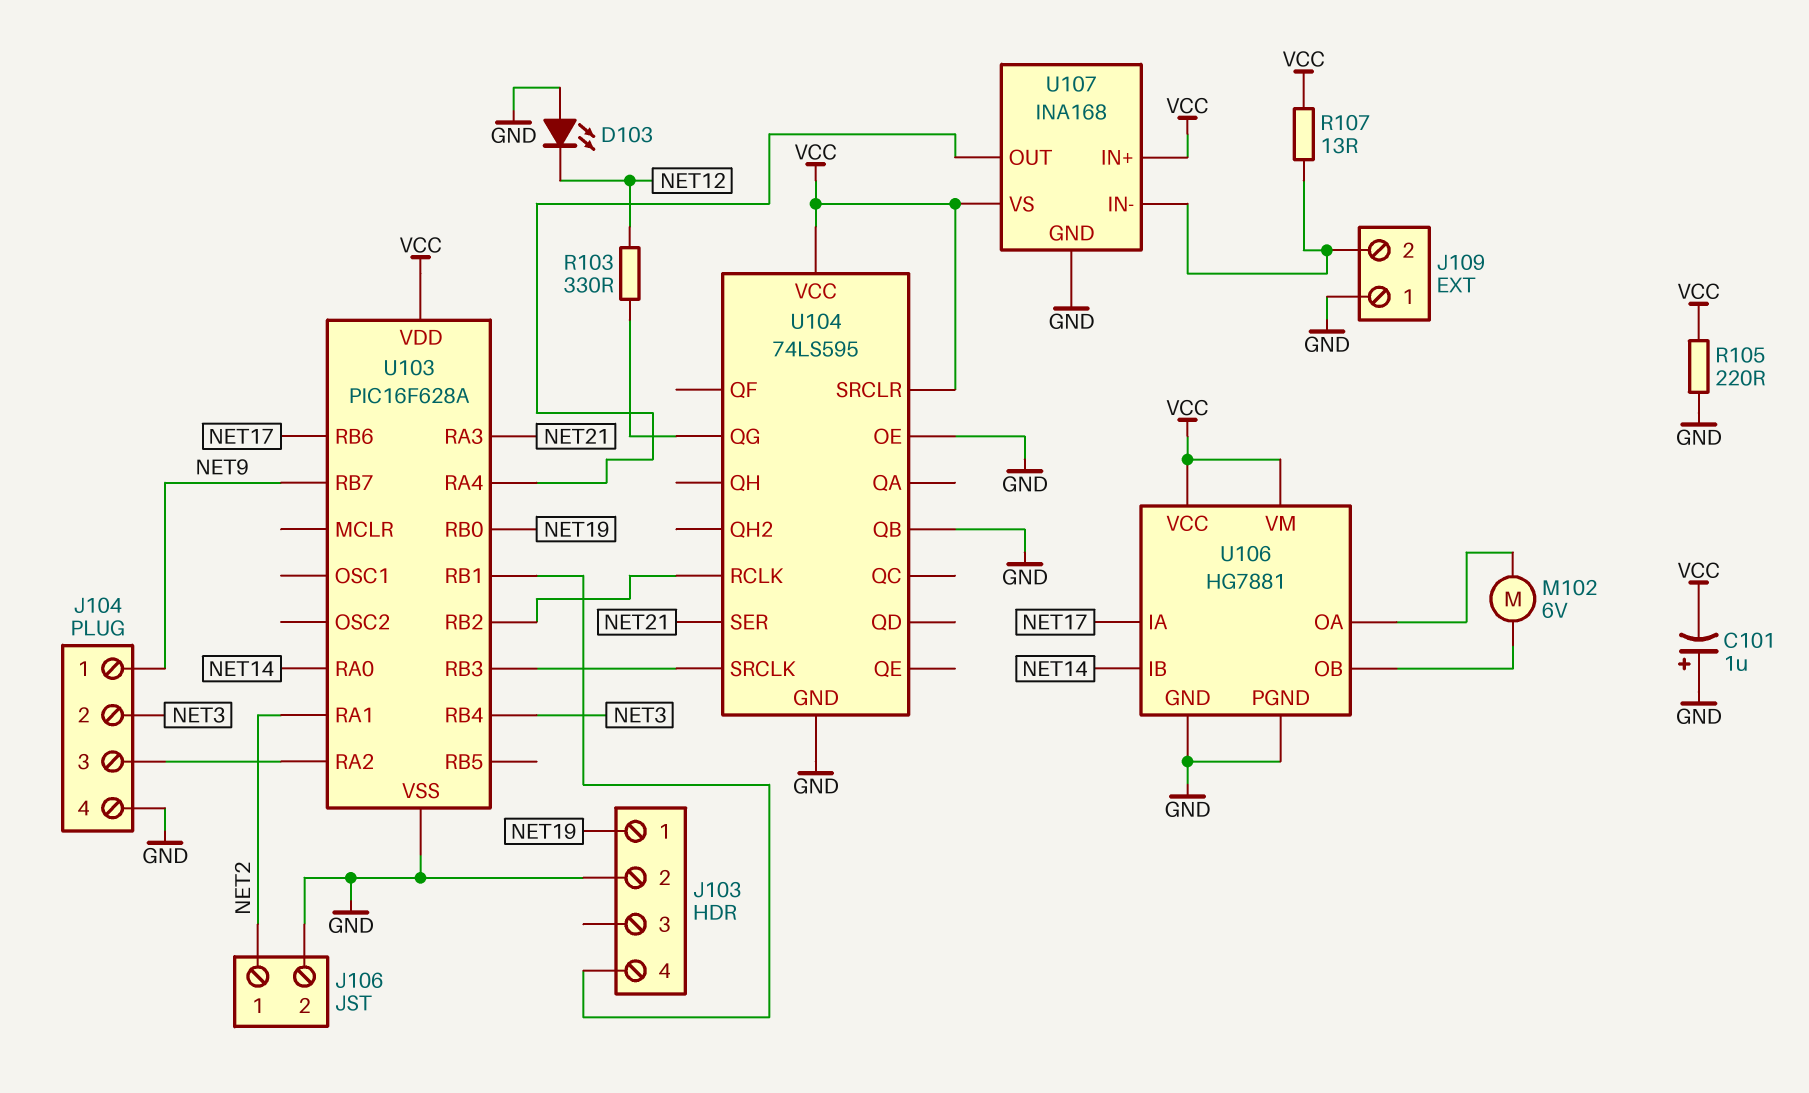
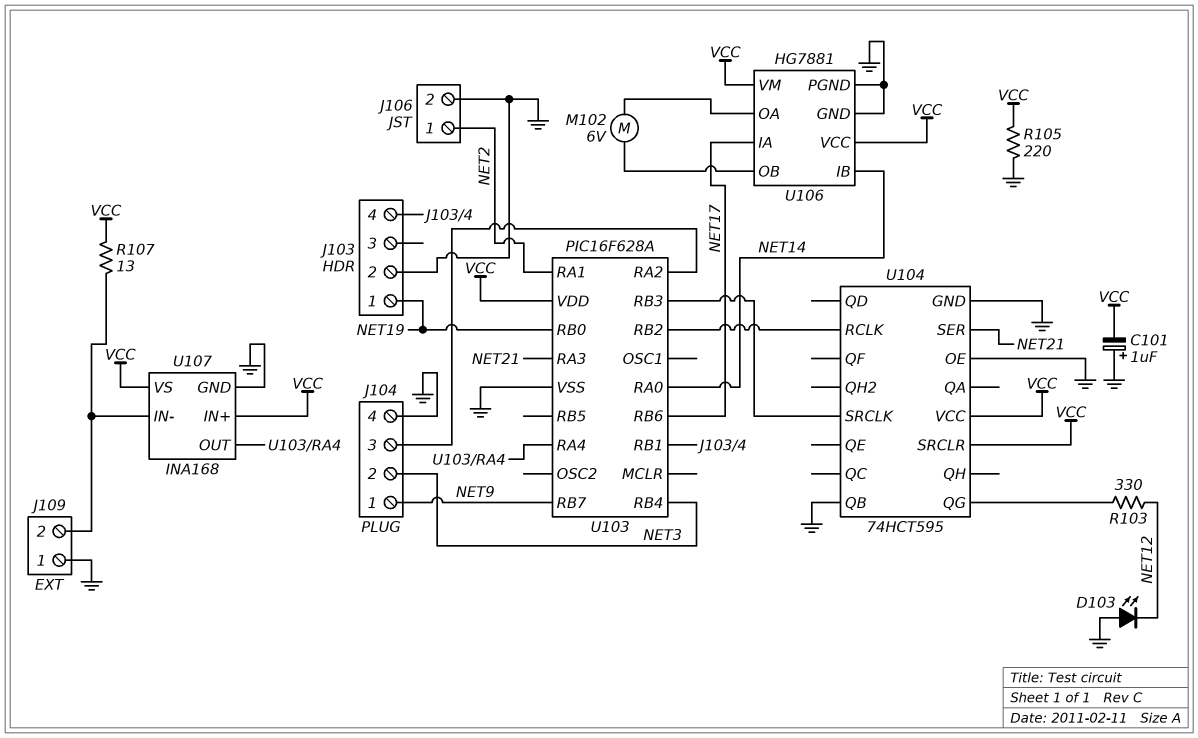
U104: 74LS595 -> 74HCT595

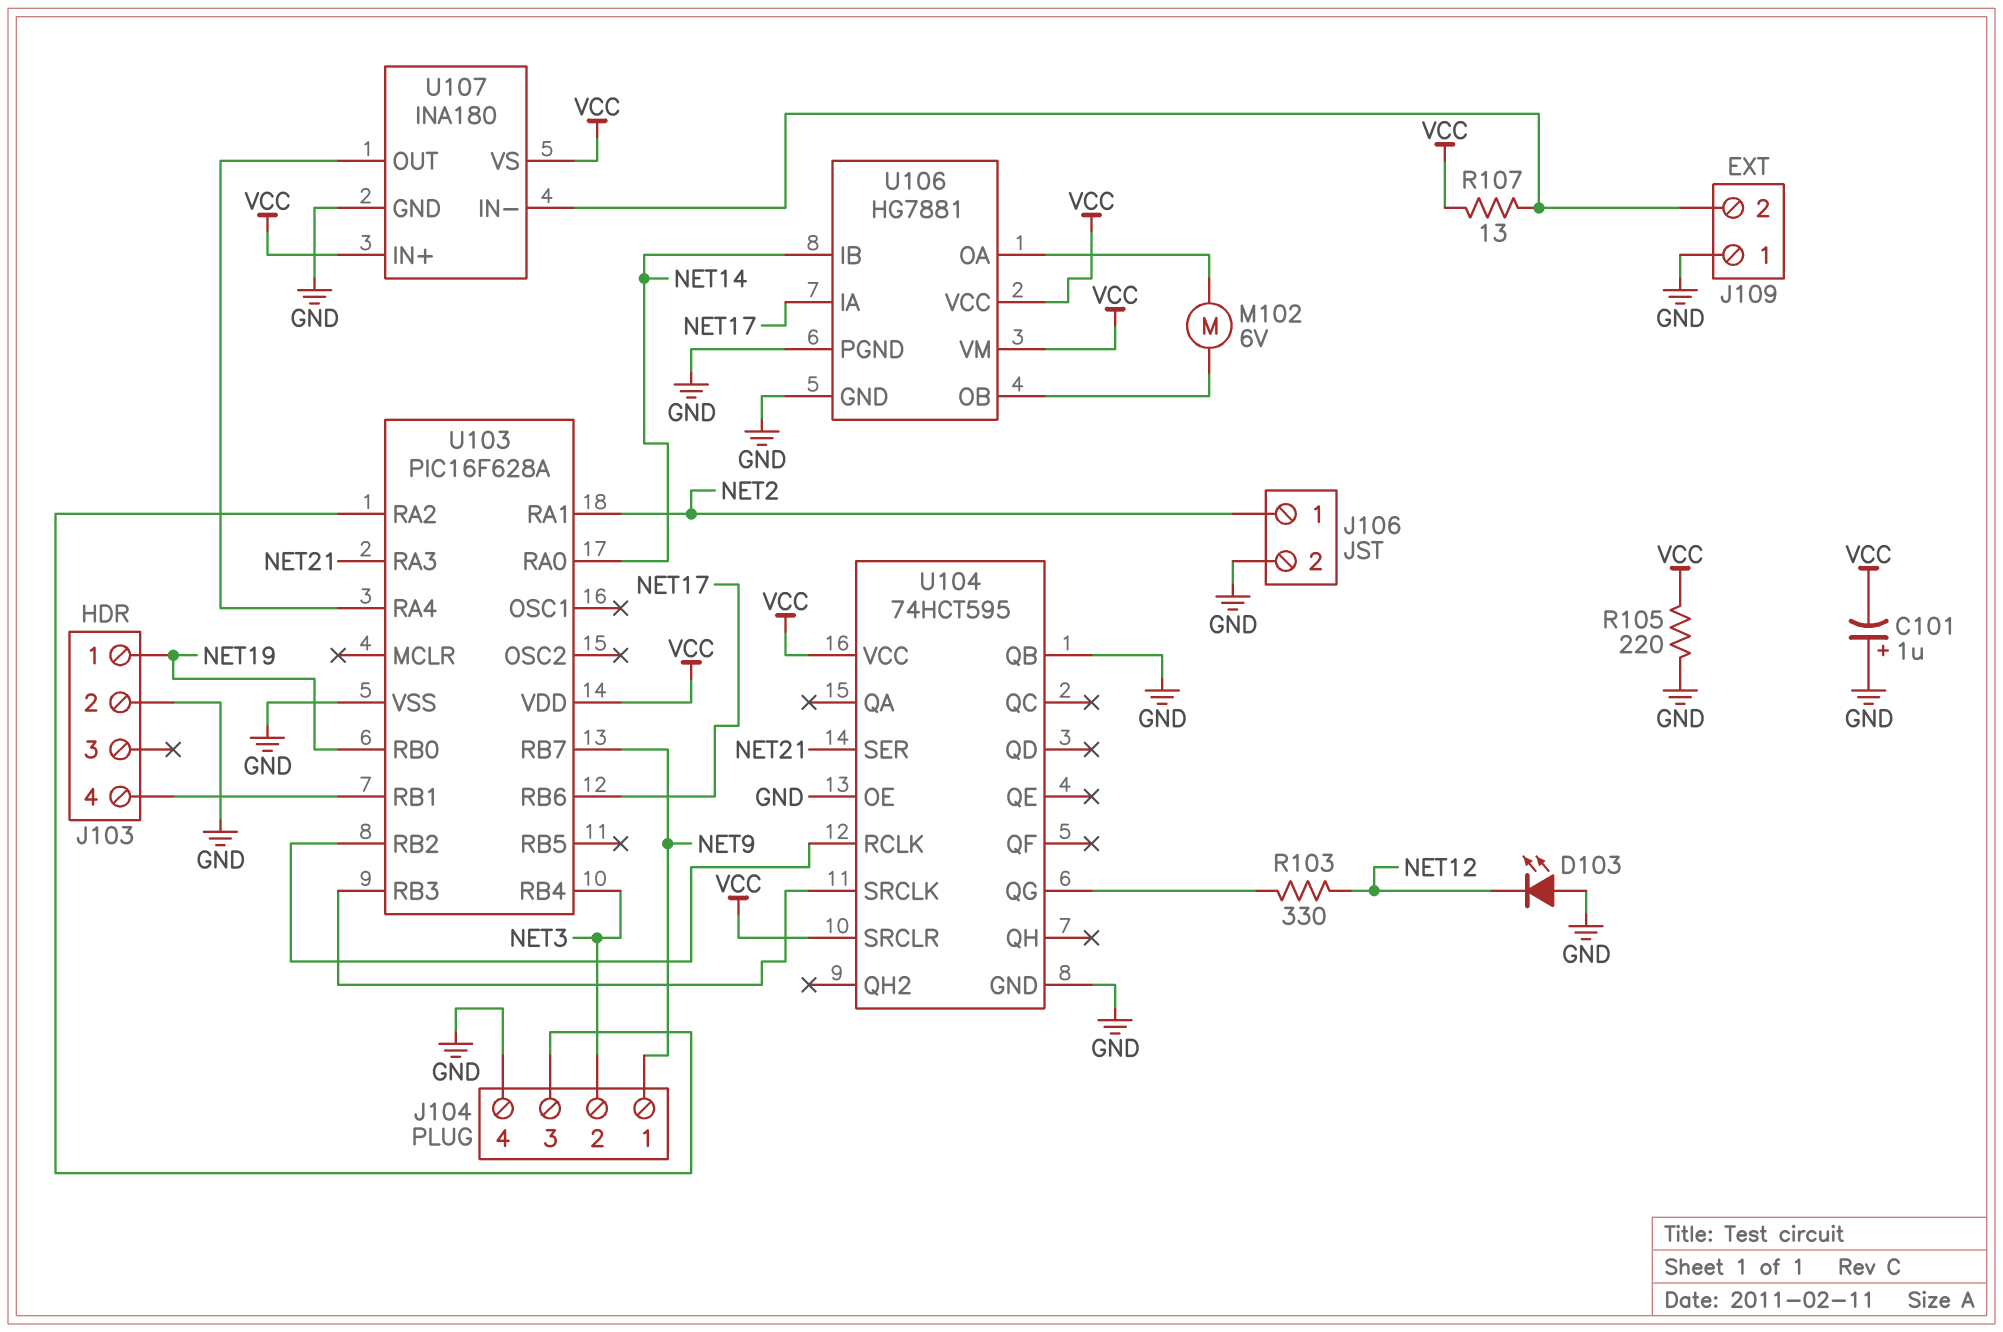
U107: INA168 -> INA180

